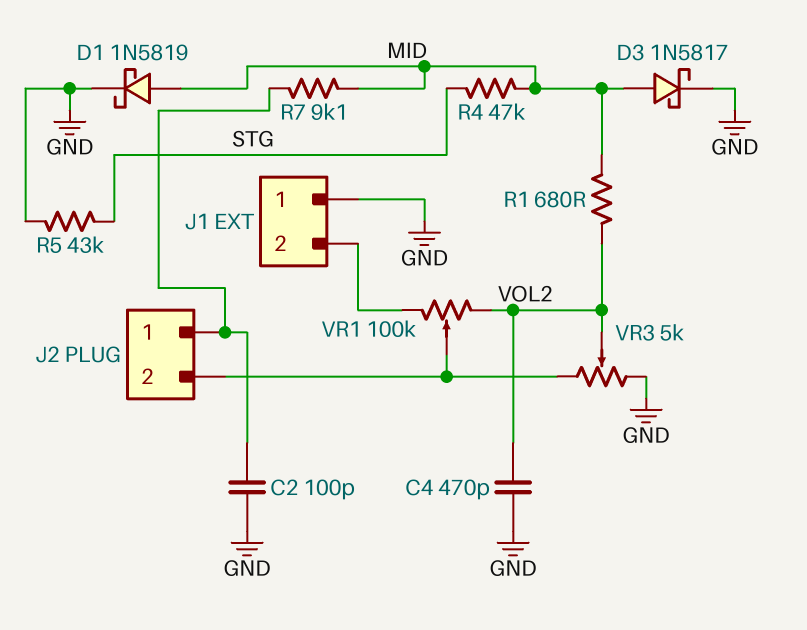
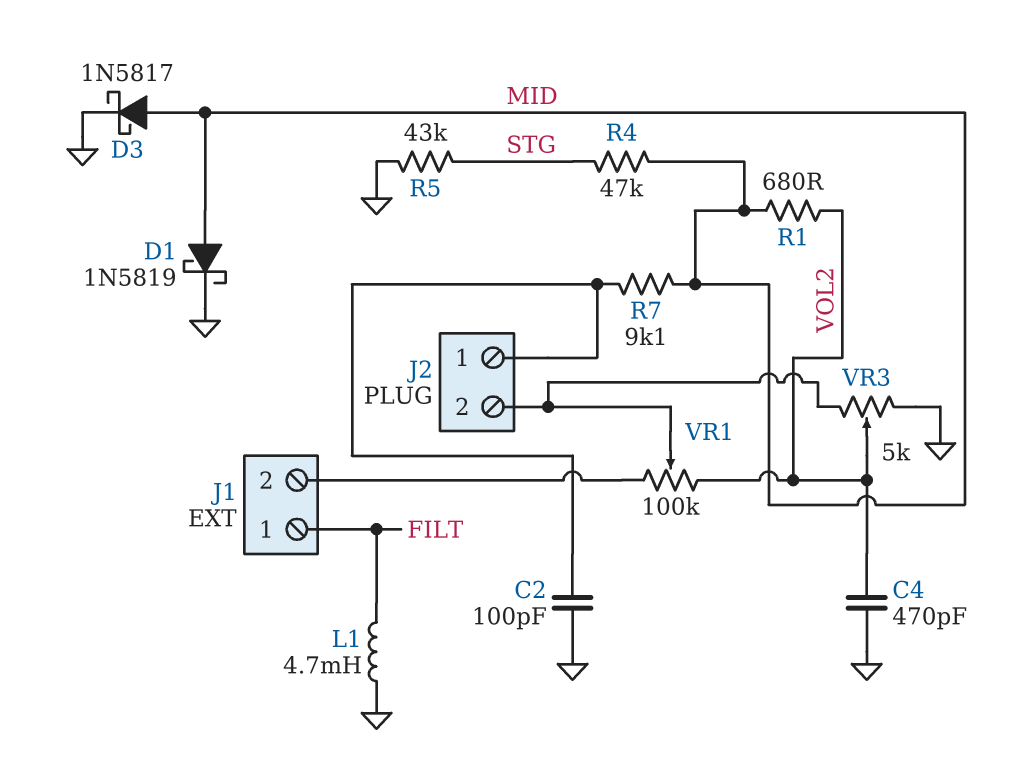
J1 pin 1: GND -> FILT
L1: none -> 4.7mH (FILT, GND)

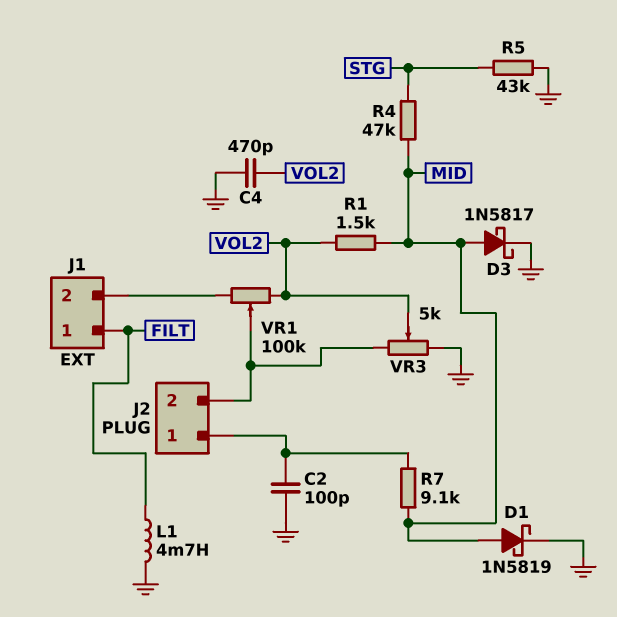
R1: 680 (MID, VOL2) -> 1.5k (MID, VOL2)

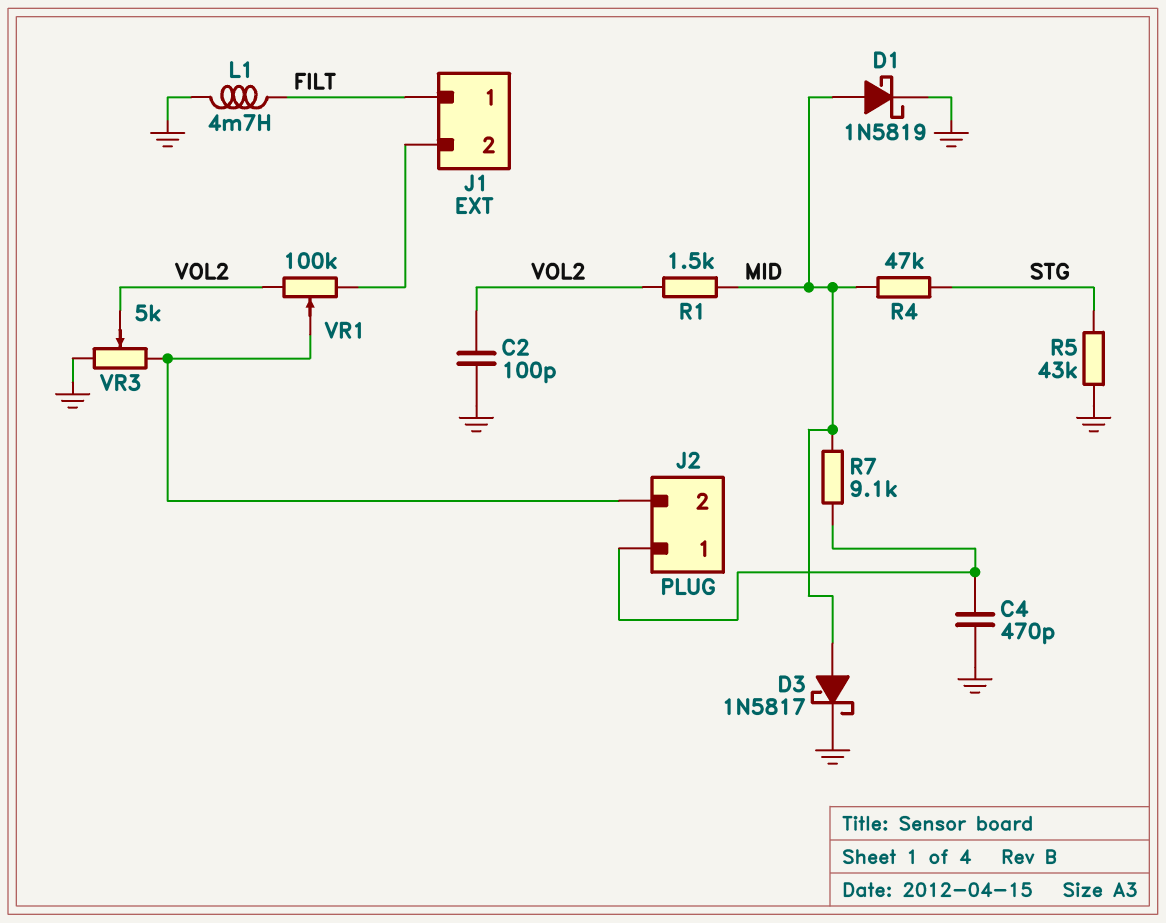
C2: 100pF (GND, J2/1) -> 100pF (GND, VOL2)
C4: 470pF (GND, VOL2) -> 470pF (GND, J2/1)

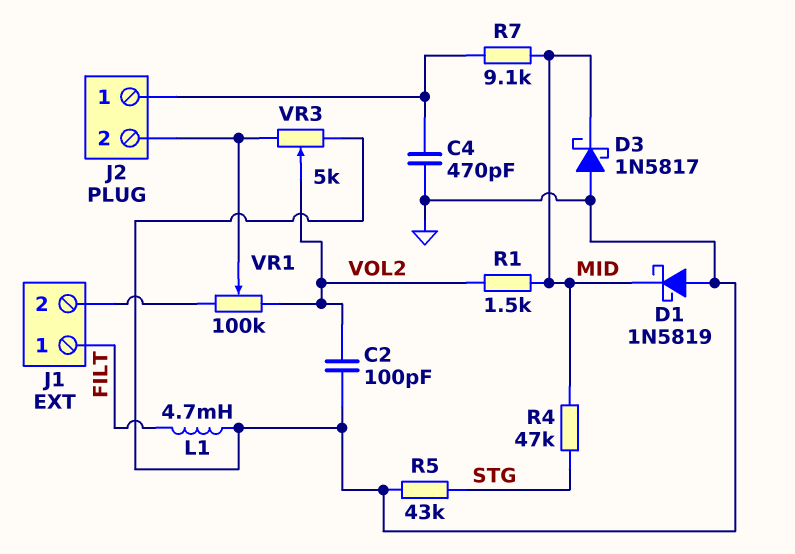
D1: schottky 1N5819 (A MID, K GND) -> schottky 1N5819 (A GND, K MID)
D3: schottky 1N5817 (A MID, K GND) -> schottky 1N5817 (A GND, K MID)

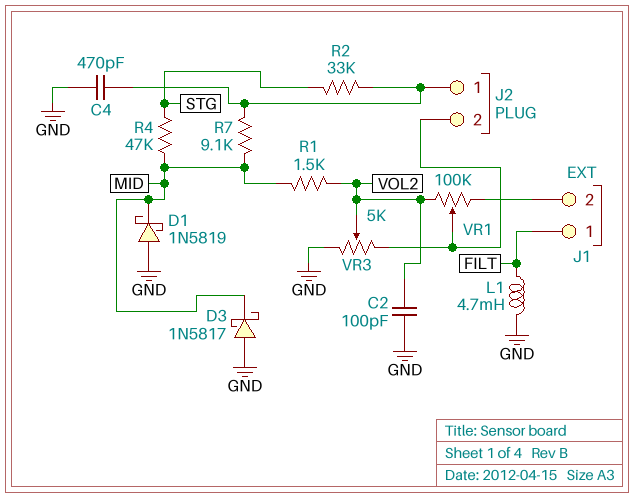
R2: none -> 33k (J2/1, STG)
R5: 43k (GND, STG) -> none

